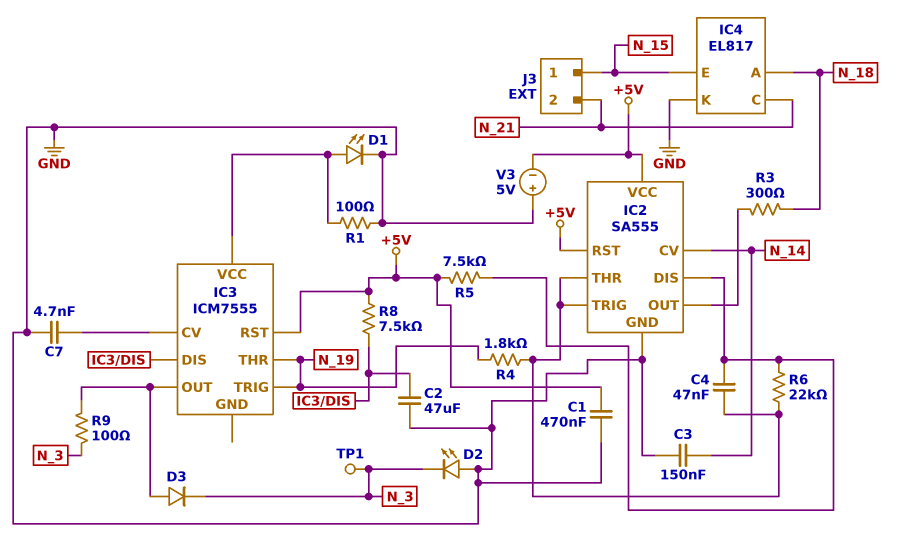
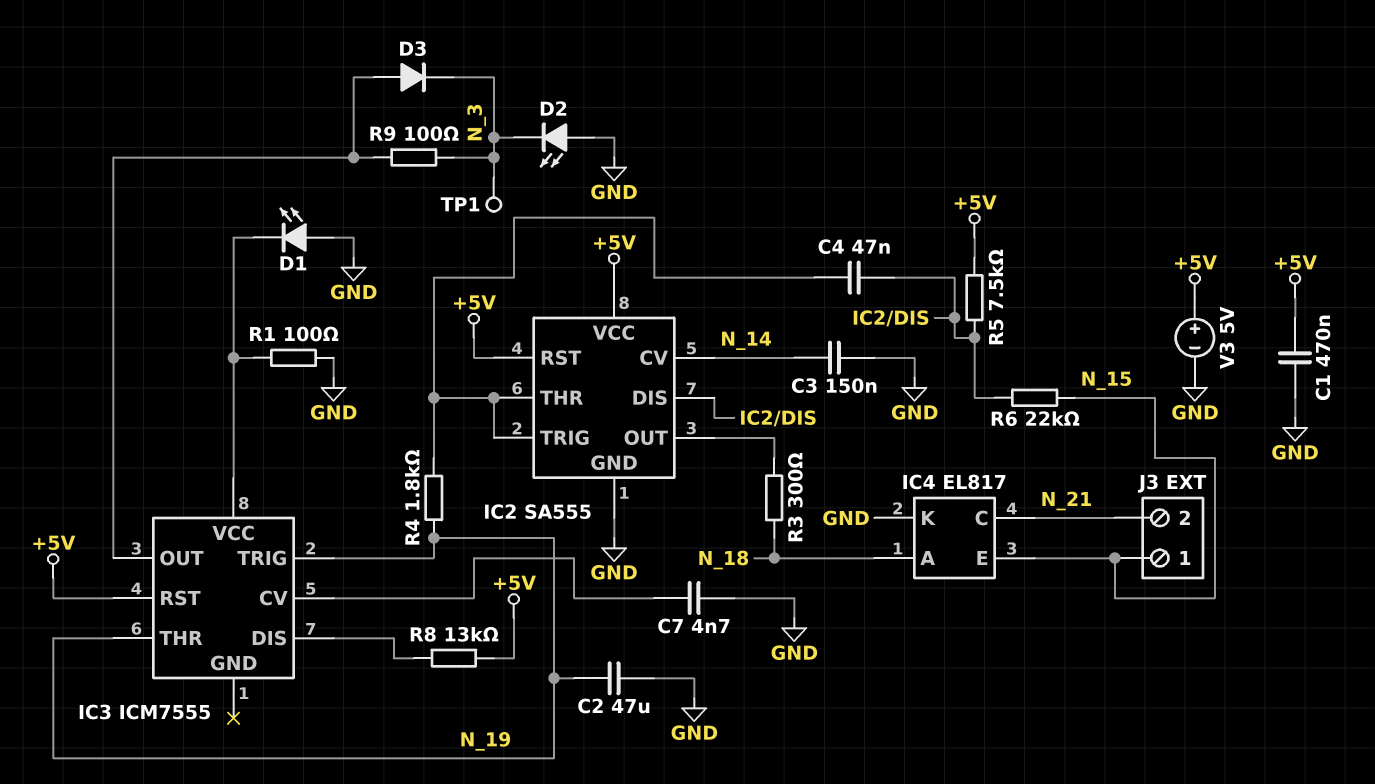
C2: 47uF (GND, IC3/DIS) -> 47uF (GND, N_19)
D1: LED (A IC3/VCC, K GND) -> LED (A GND, K IC3/VCC)
R6: 22k (IC2/DIS, IC2/THR) -> 22k (IC2/DIS, N_15)
R8: 7.5k (+5V, IC3/DIS) -> 13k (+5V, IC3/DIS)
V3: 5V (plus GND, minus +5V) -> 5V (plus +5V, minus GND)

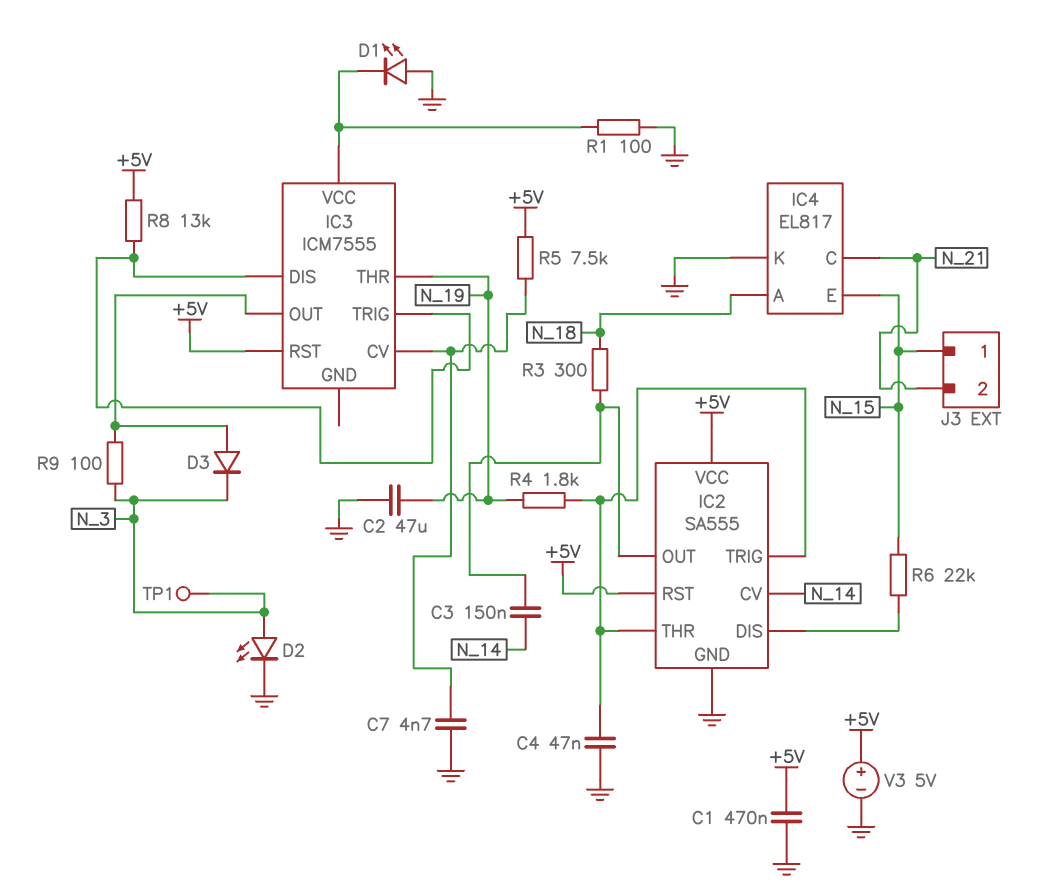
C3: 150nF (GND, N_14) -> 150nF (IC2/OUT, N_14)
C4: 47nF (IC2/DIS, IC2/THR) -> 47nF (GND, IC2/THR)
D2: LED (A GND, K N_3) -> LED (A N_3, K GND)
IC3 pin TRIG: N_19 -> IC3/DIS
R5: 7.5k (+5V, IC2/DIS) -> 7.5k (+5V, IC3/CV)

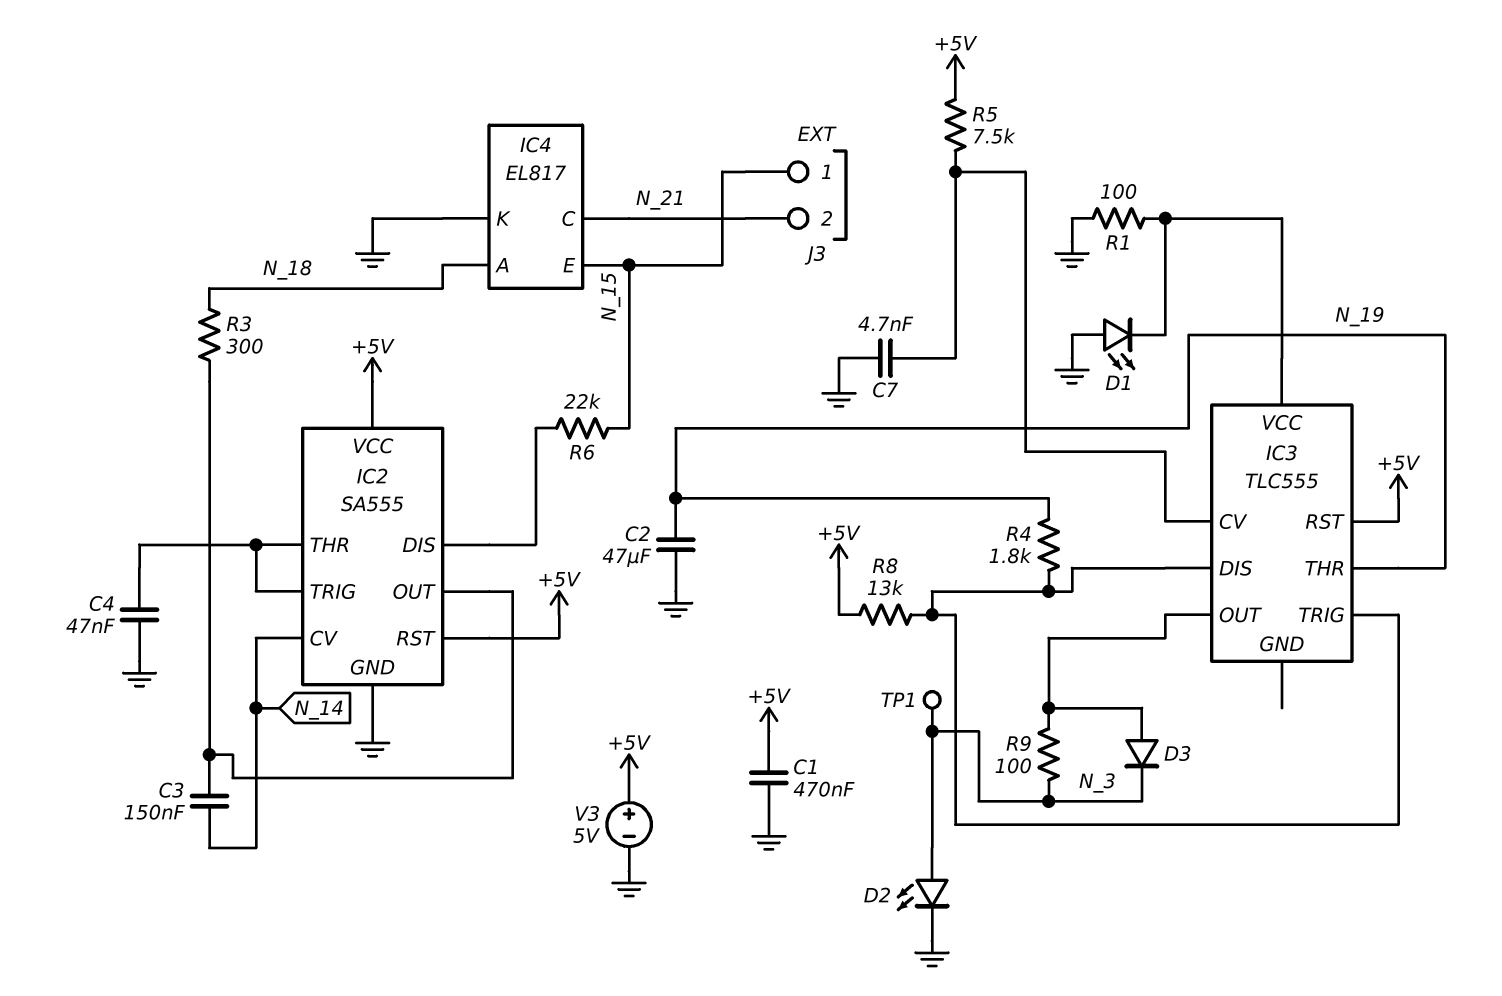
IC3: ICM7555 -> TLC555
R4: 1.8k (IC2/THR, N_19) -> 1.8k (IC3/DIS, N_19)

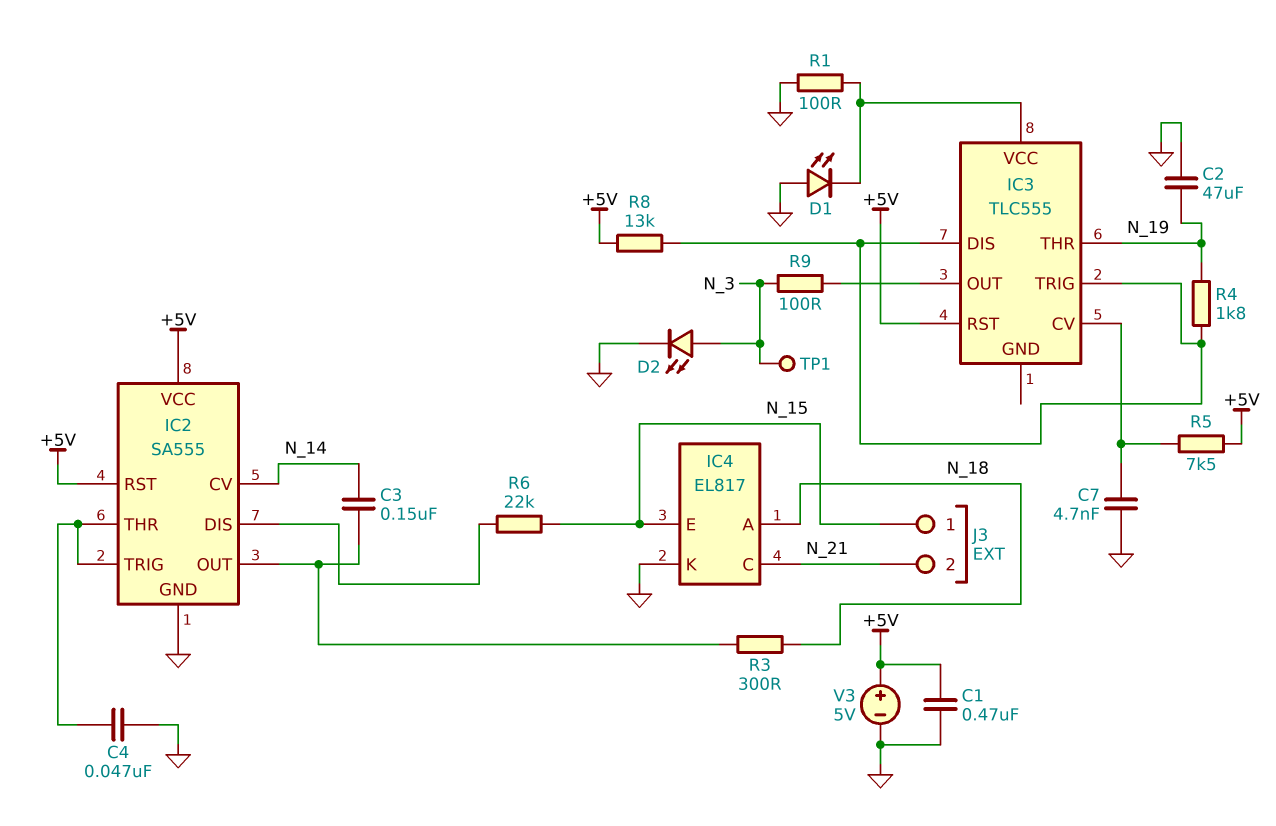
D3: diode (A IC3/OUT, K N_3) -> none

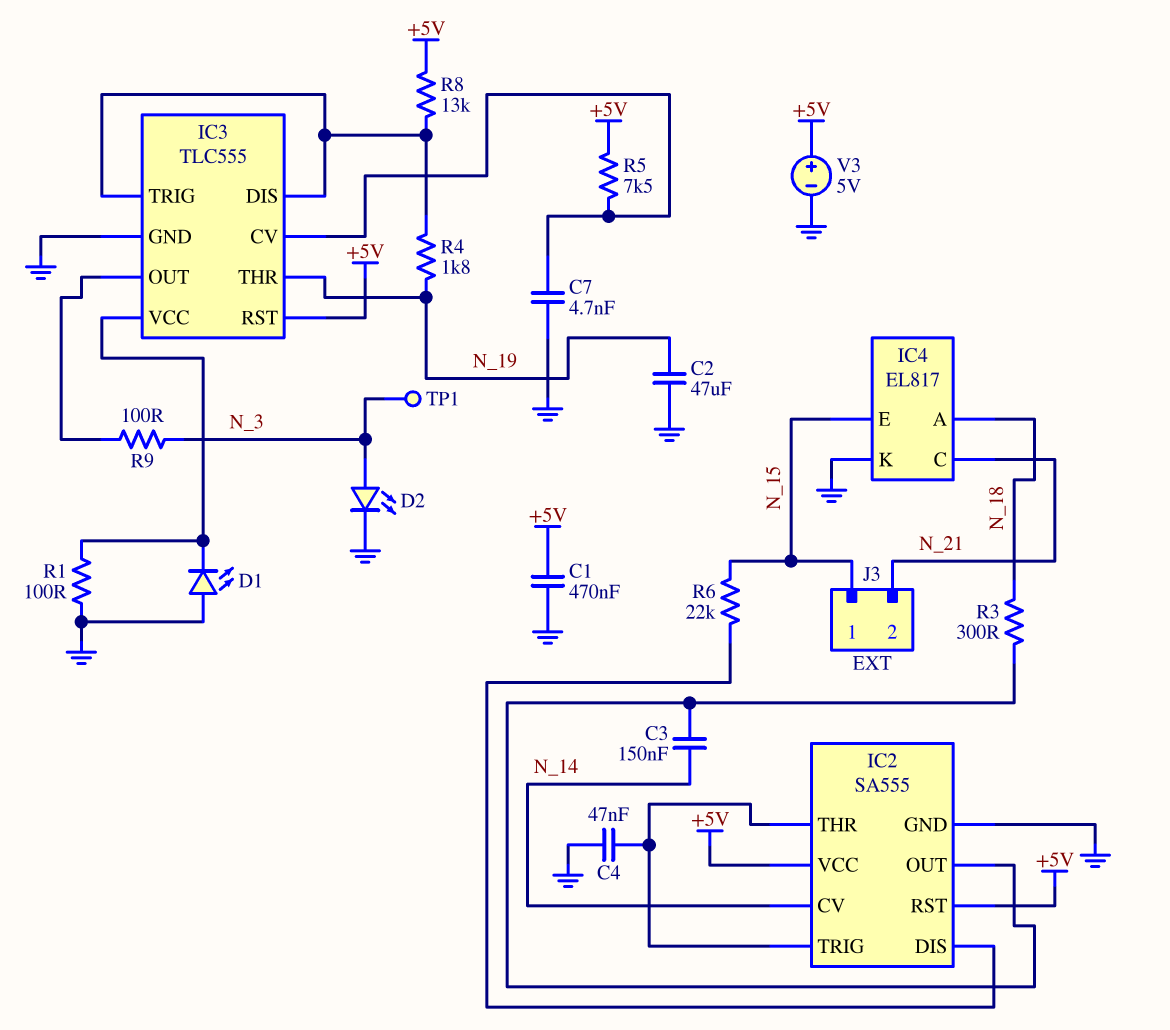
IC3 pin GND: none -> GND

